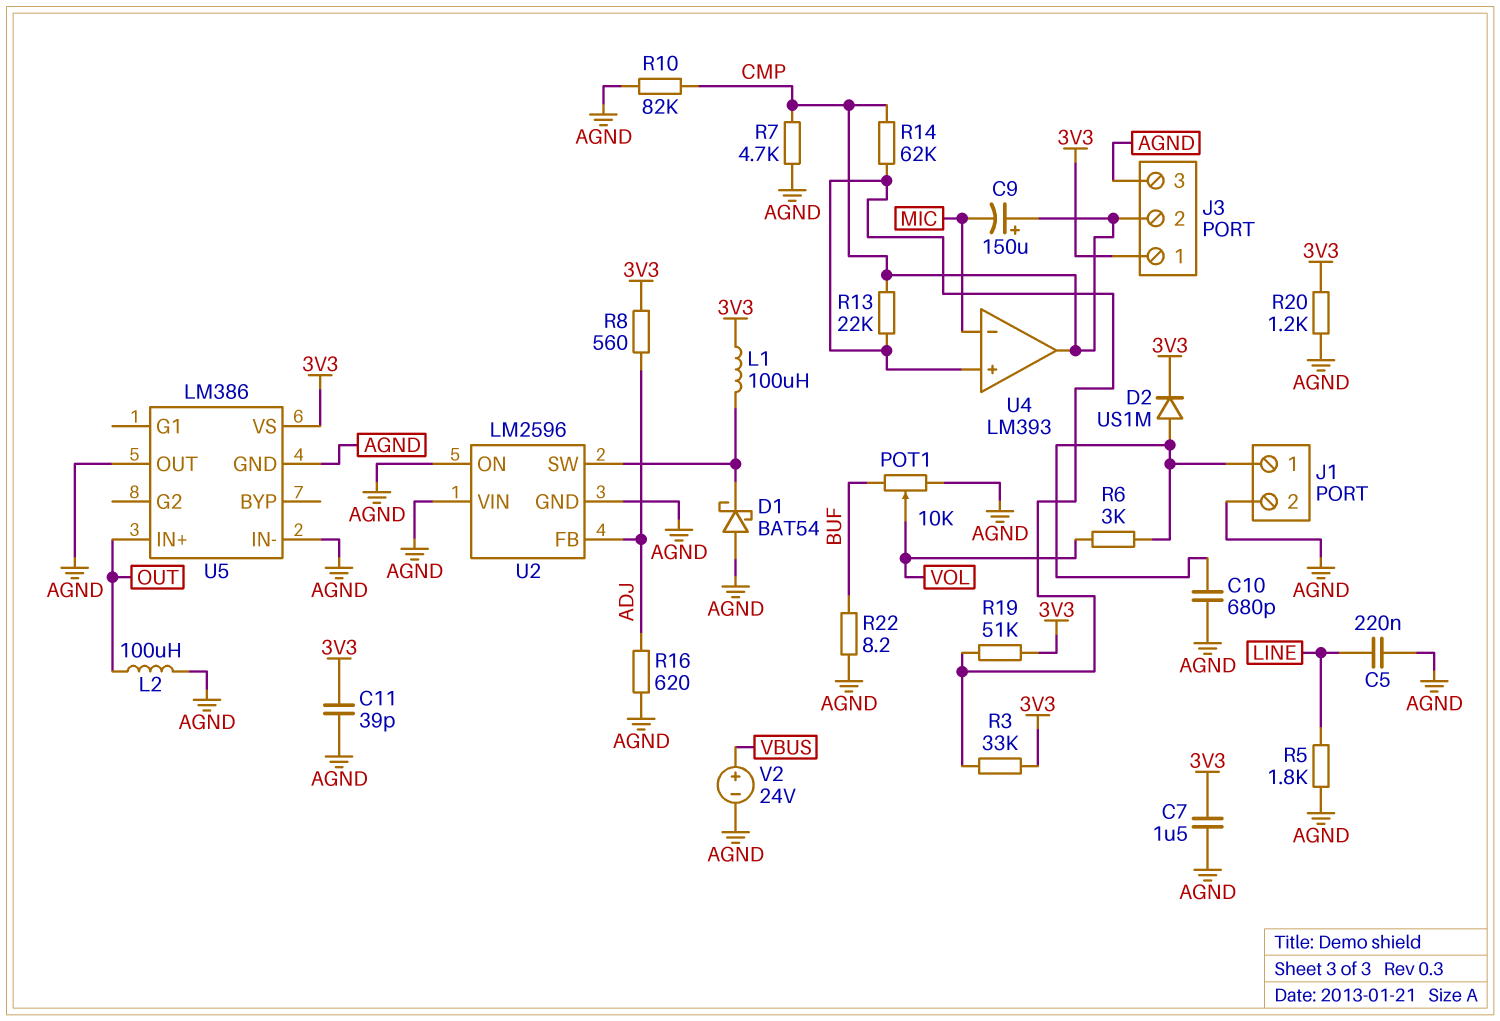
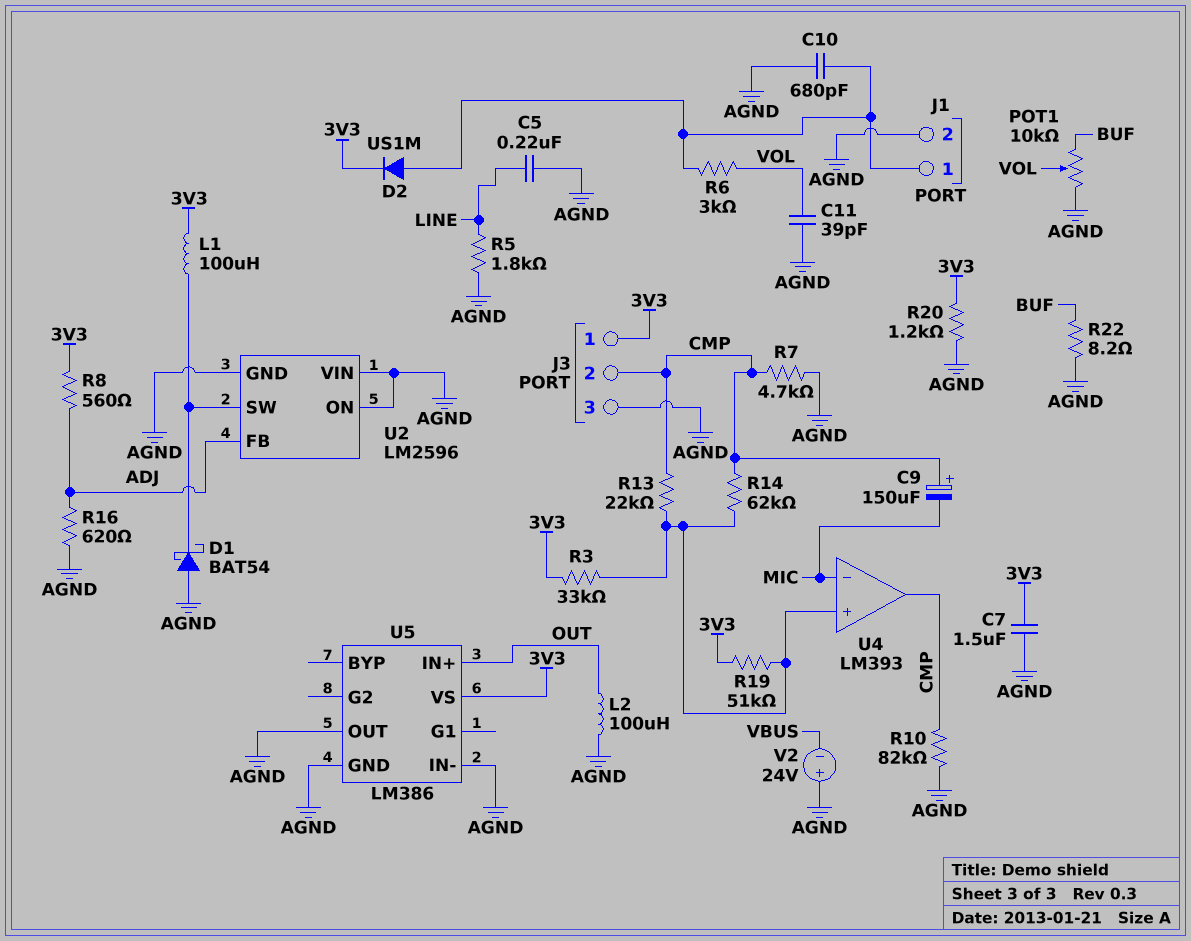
C11: 39pF (3V3, AGND) -> 39pF (AGND, VOL)
V2: 24V (plus VBUS, minus AGND) -> 24V (plus AGND, minus VBUS)

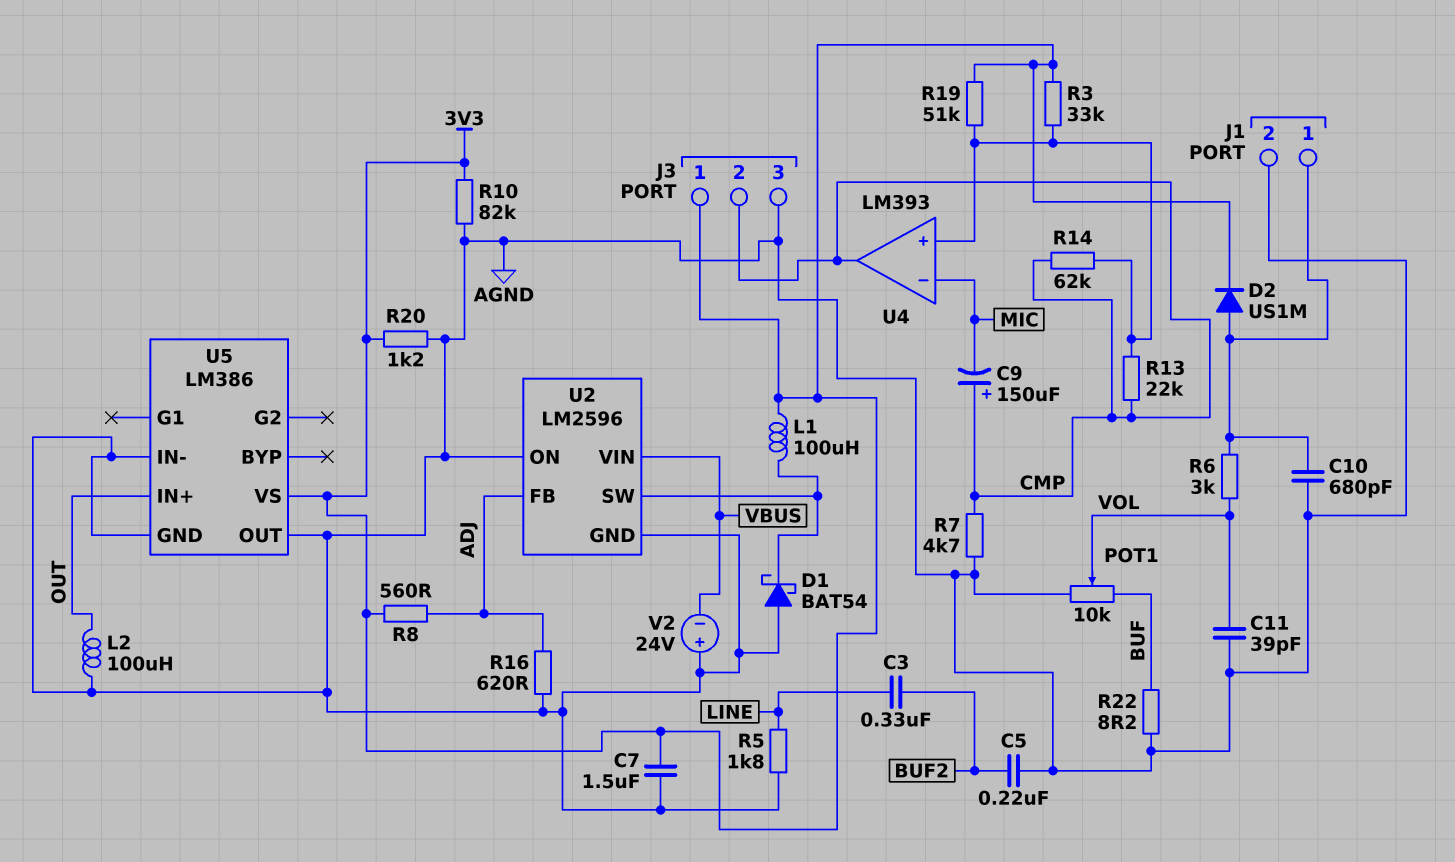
C3: none -> 330nF (BUF2, LINE)
C5: 220nF (AGND, LINE) -> 220nF (AGND, BUF2)
R10: 82k (AGND, CMP) -> 82k (3V3, AGND)
U2 pin VIN: AGND -> VBUS

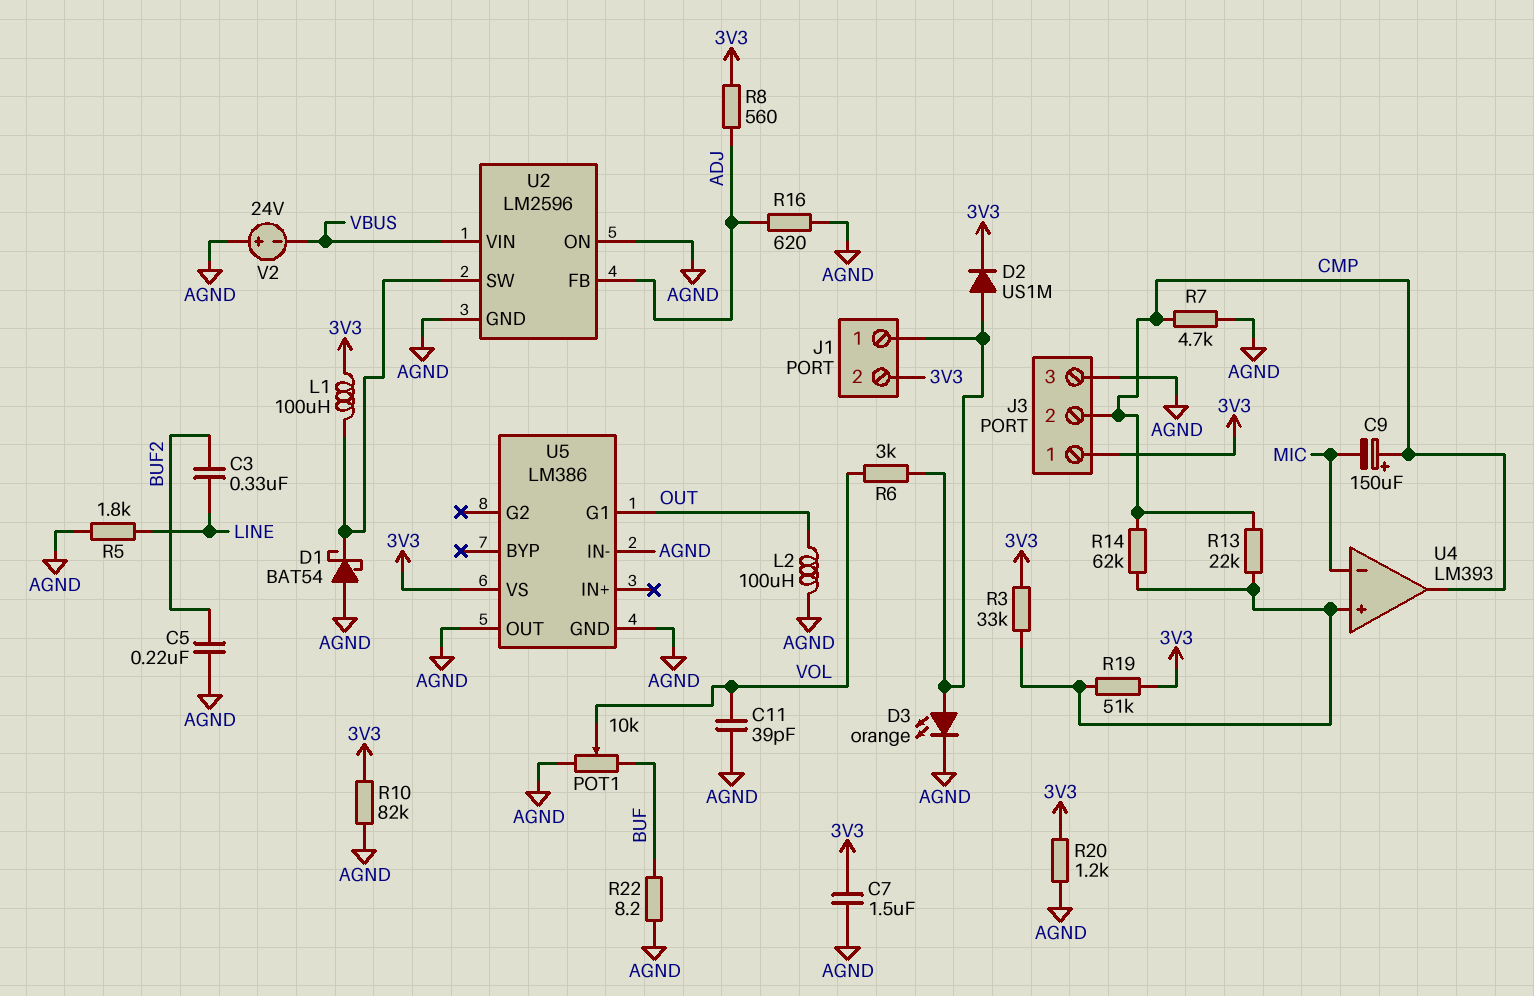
C10: 680pF (AGND, J1/1) -> none
D3: none -> LED orange (A J1/1, K AGND)
J1 pin 2: AGND -> 3V3
U5 pin G1: none -> OUT
U5 pin IN+: OUT -> none

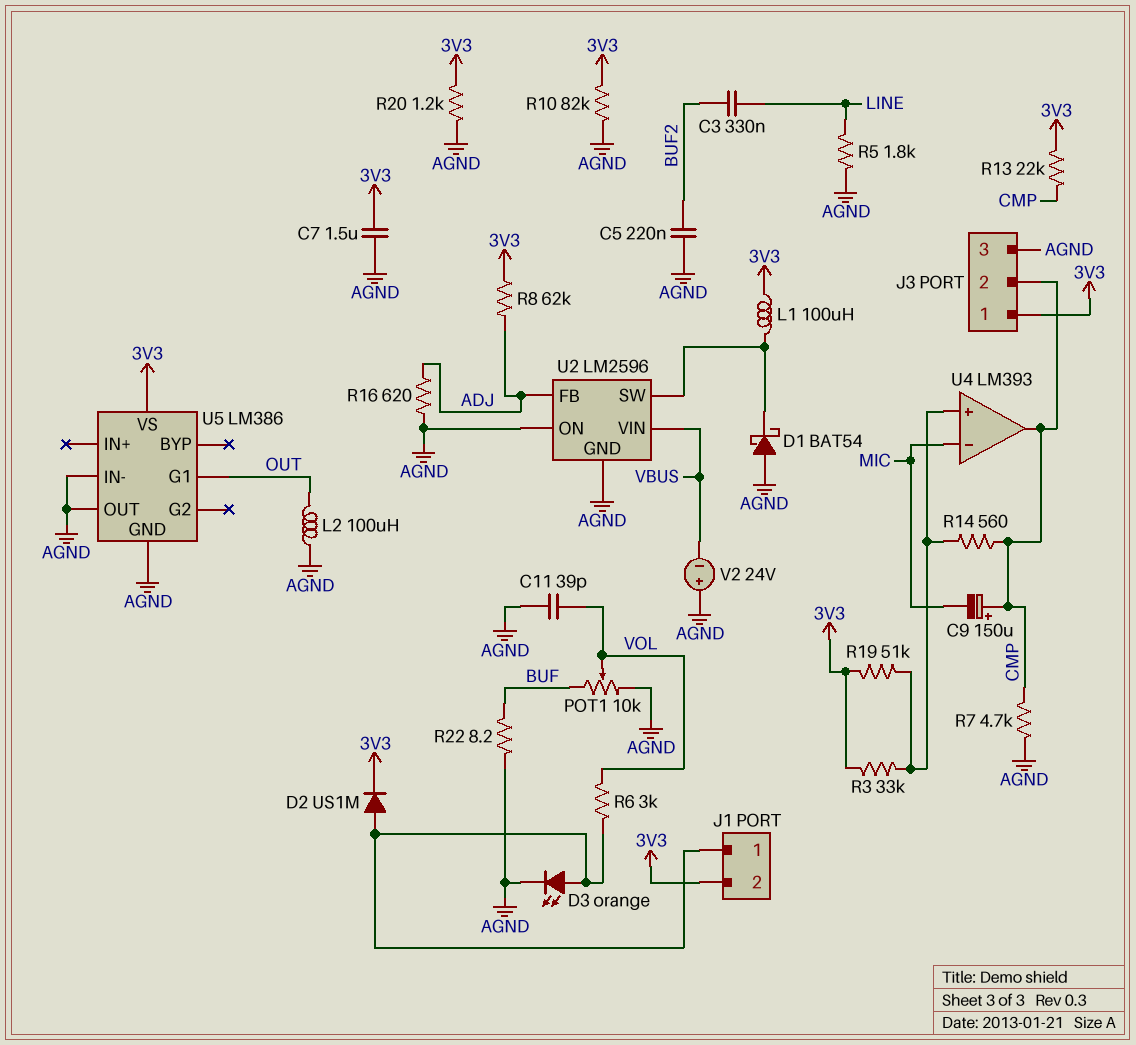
R8: 560 (3V3, ADJ) -> 62k (3V3, ADJ)
R13: 22k (CMP, U4/in+) -> 22k (3V3, CMP)
R14: 62k (CMP, U4/in+) -> 560 (CMP, U4/in+)

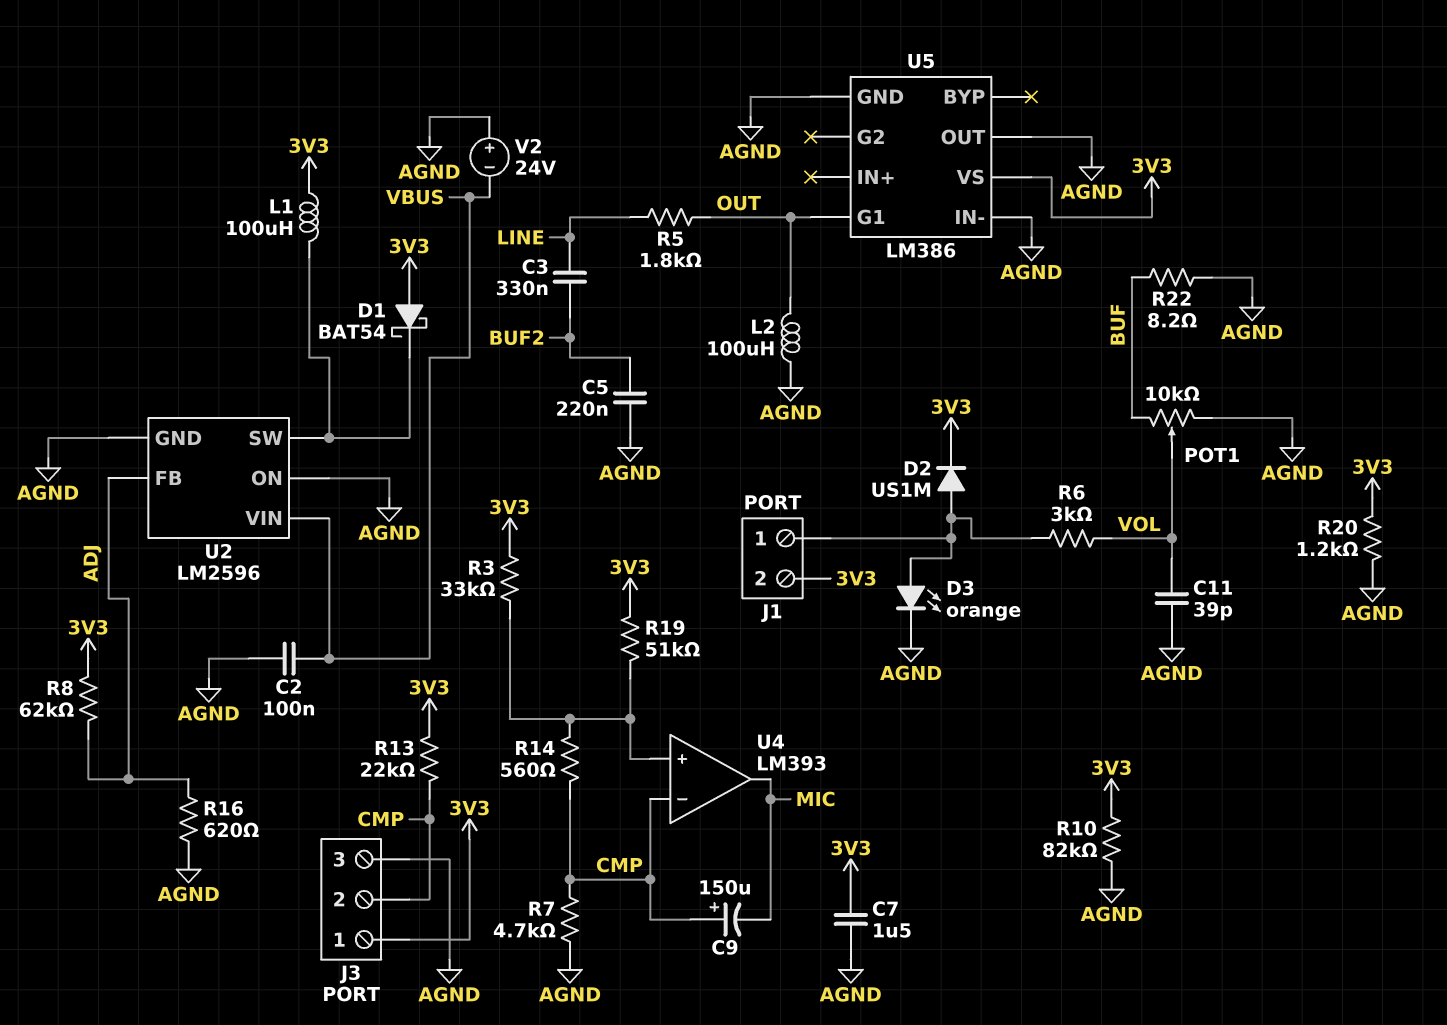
C2: none -> 100nF (AGND, VBUS)
D1: schottky BAT54 (A AGND, K U2/SW) -> schottky BAT54 (A 3V3, K U2/SW)
R5: 1.8k (AGND, LINE) -> 1.8k (LINE, OUT)
U4 pin in-: MIC -> CMP
U4 pin out: CMP -> MIC

